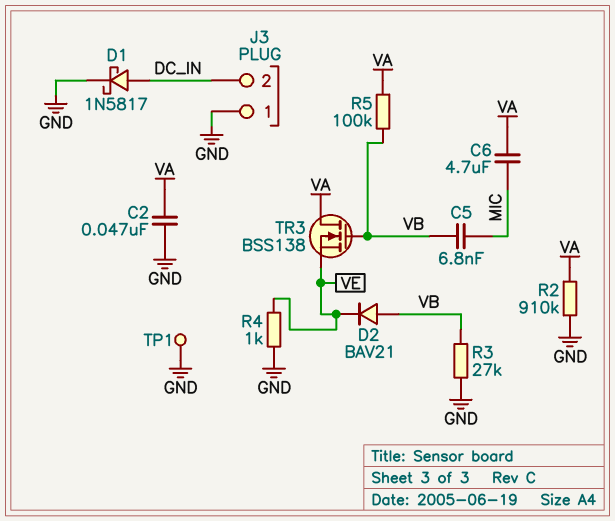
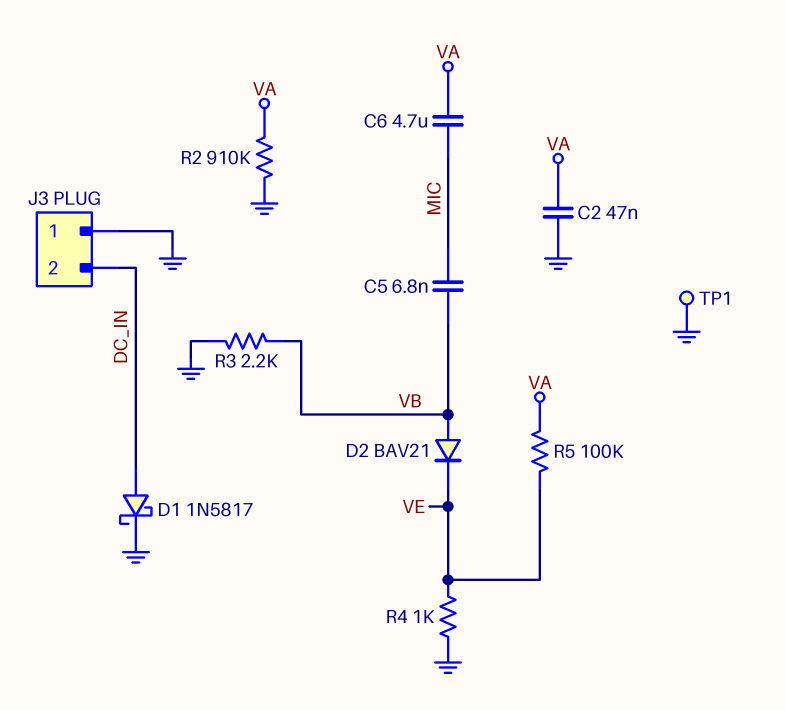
R3: 27k (GND, VB) -> 2.2k (GND, VB)
R5: 100k (VA, VB) -> 100k (VA, VE)
TR3: NMOS BSS138 (G VB, D VA, S VE) -> none

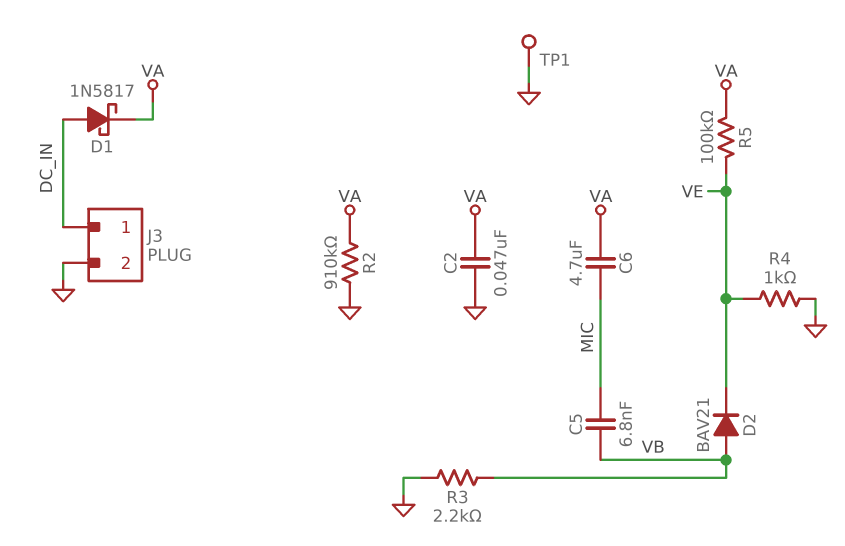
D1: schottky 1N5817 (A DC_IN, K GND) -> schottky 1N5817 (A DC_IN, K VA)
J3 pin 1: GND -> DC_IN
J3 pin 2: DC_IN -> GND

